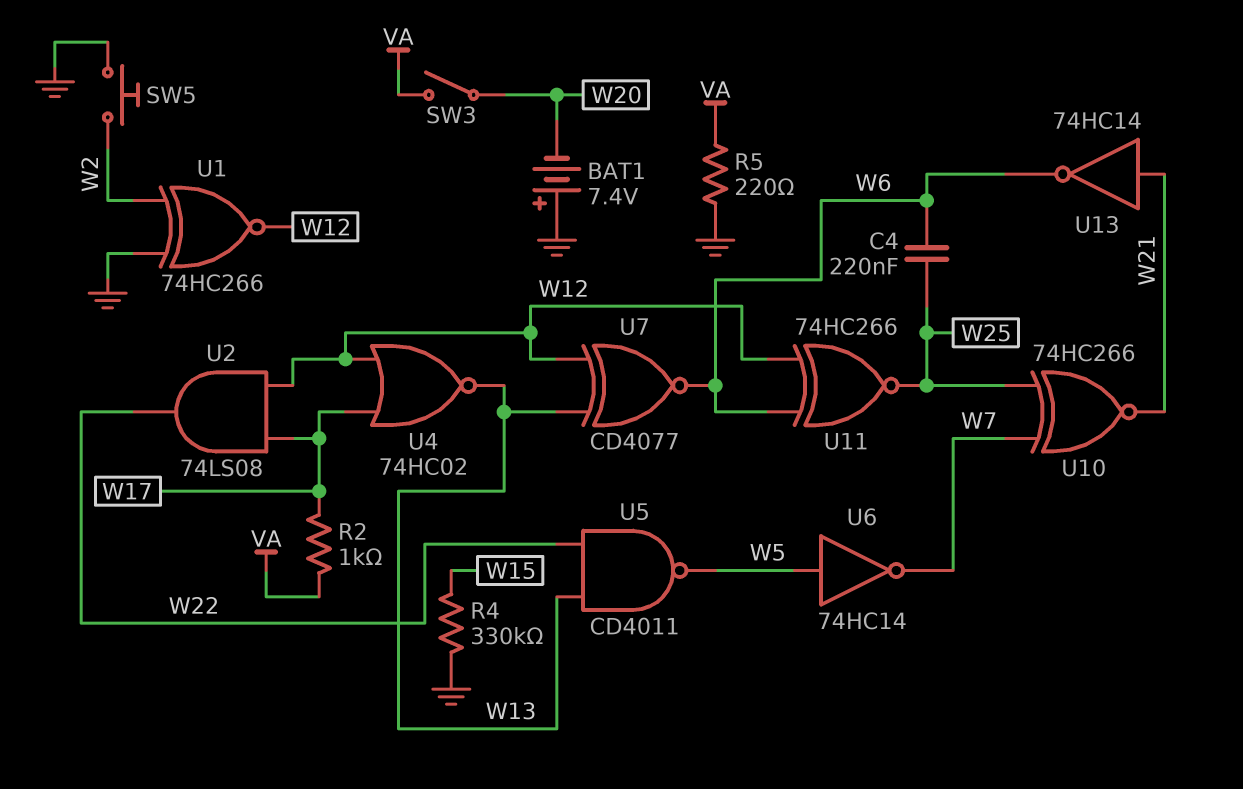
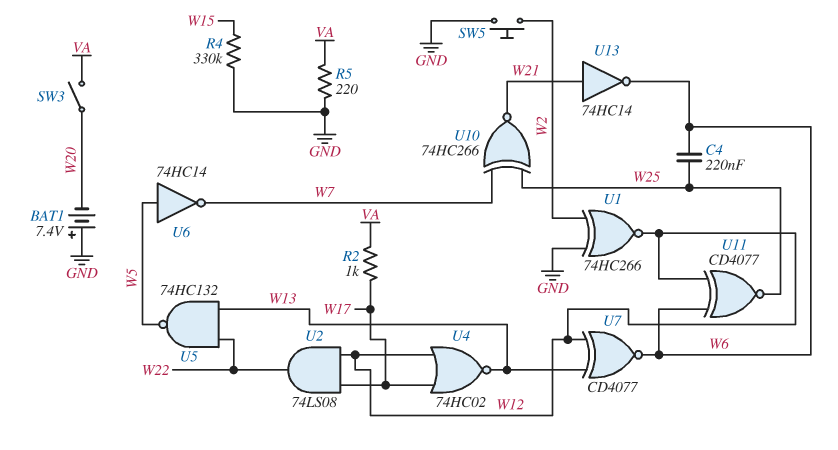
U5: NAND CD4011 (in W13, in W22, out W5) -> NAND 74HC132 (in W13, in W22, out W5)
U11: XNOR 74HC266 (in W6, in W12, out W25) -> XNOR CD4077 (in W6, in W12, out W25)

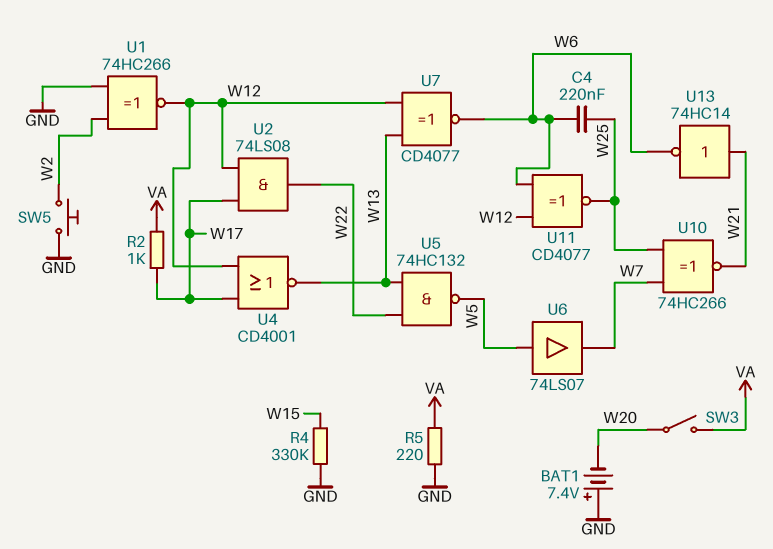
U4: NOR 74HC02 (in W12, in W17, out W13) -> NOR CD4001 (in W12, in W17, out W13)
U6: NOT 74HC14 (in W5, out W7) -> buffer 74LS07 (in W5, out W7)

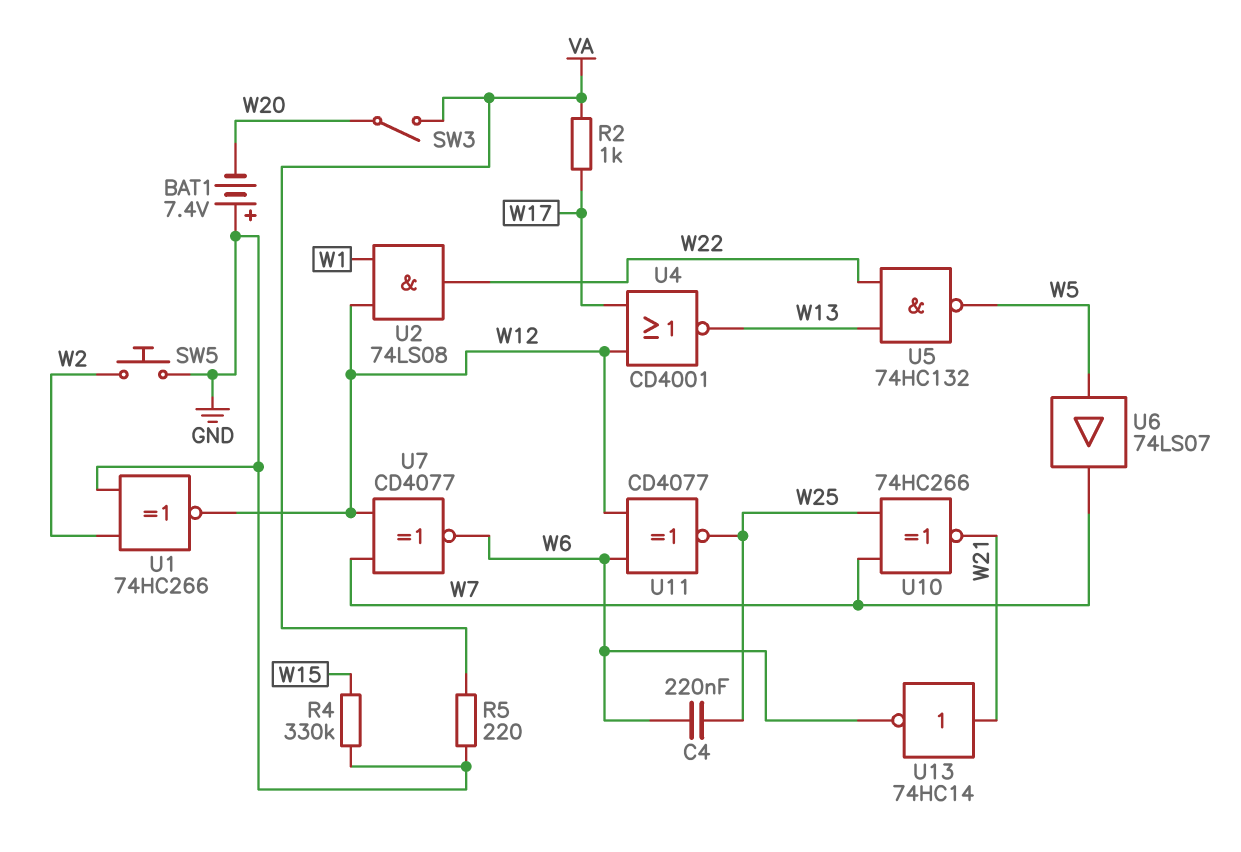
U2: AND 74LS08 (in W12, in W17, out W22) -> AND 74LS08 (in W1, in W12, out W22)
U7: XNOR CD4077 (in W12, in W13, out W6) -> XNOR CD4077 (in W7, in W12, out W6)

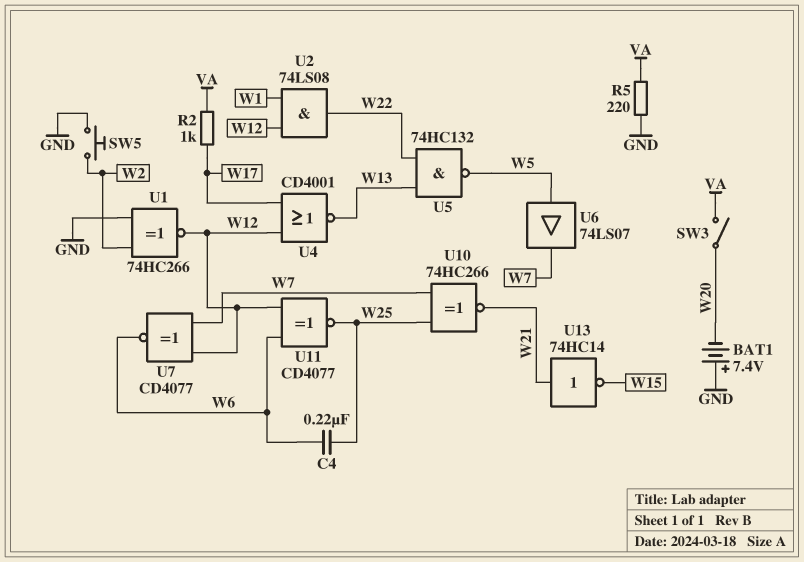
R4: 330k (GND, W15) -> none
U13: NOT 74HC14 (in W21, out W6) -> NOT 74HC14 (in W21, out W15)

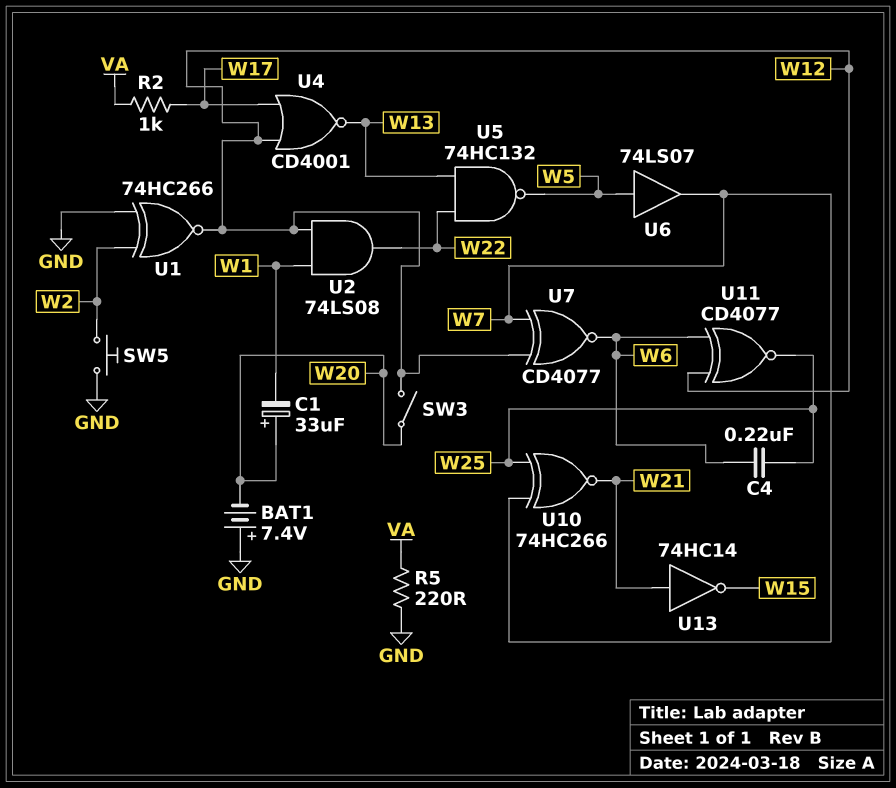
C1: none -> 33uF (plus W20, minus W1)
SW3: switch (VA, W20) -> switch (W12, W20)

